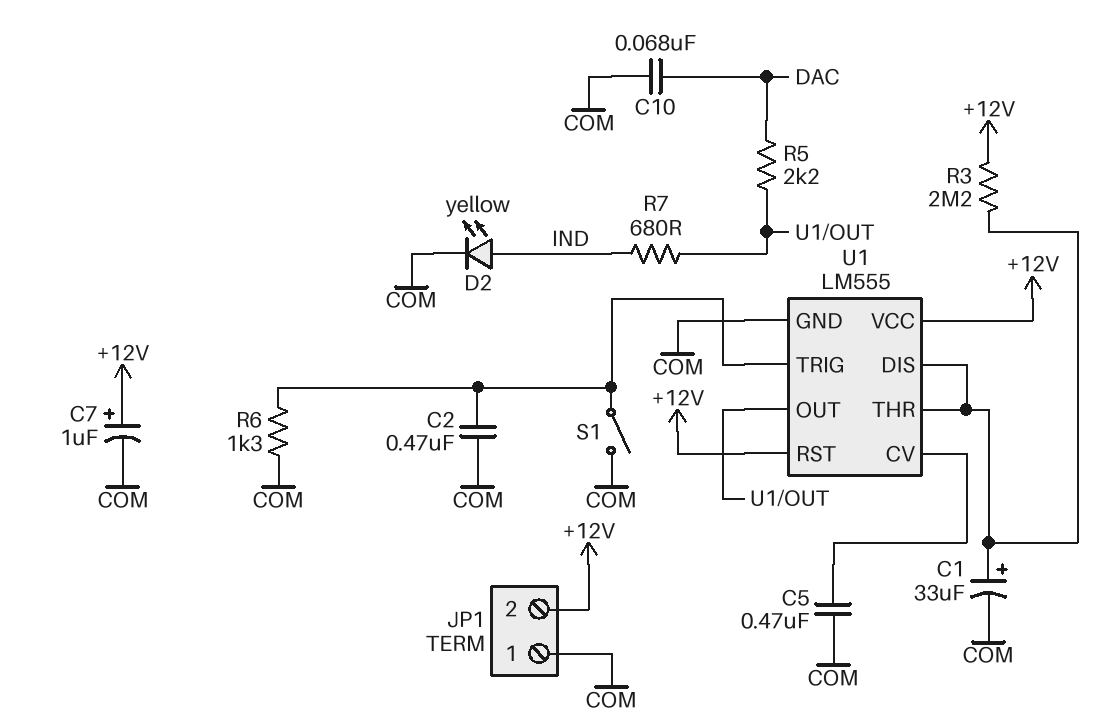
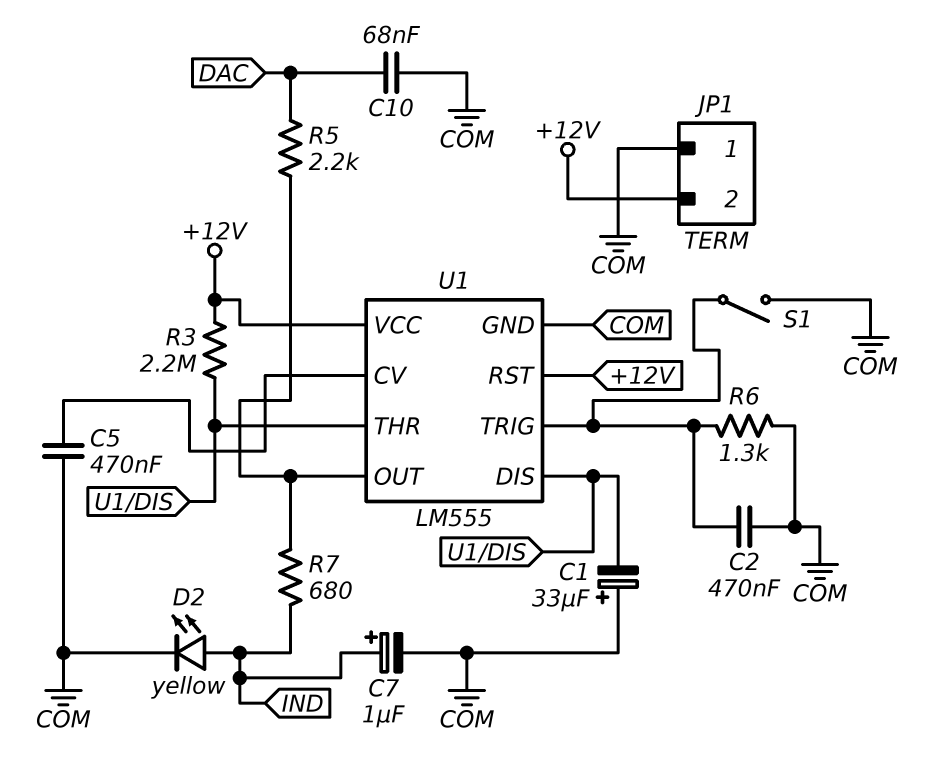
C1: 33uF (plus U1/DIS, minus COM) -> 33uF (plus COM, minus U1/DIS)
C7: 1uF (plus +12V, minus COM) -> 1uF (plus IND, minus COM)

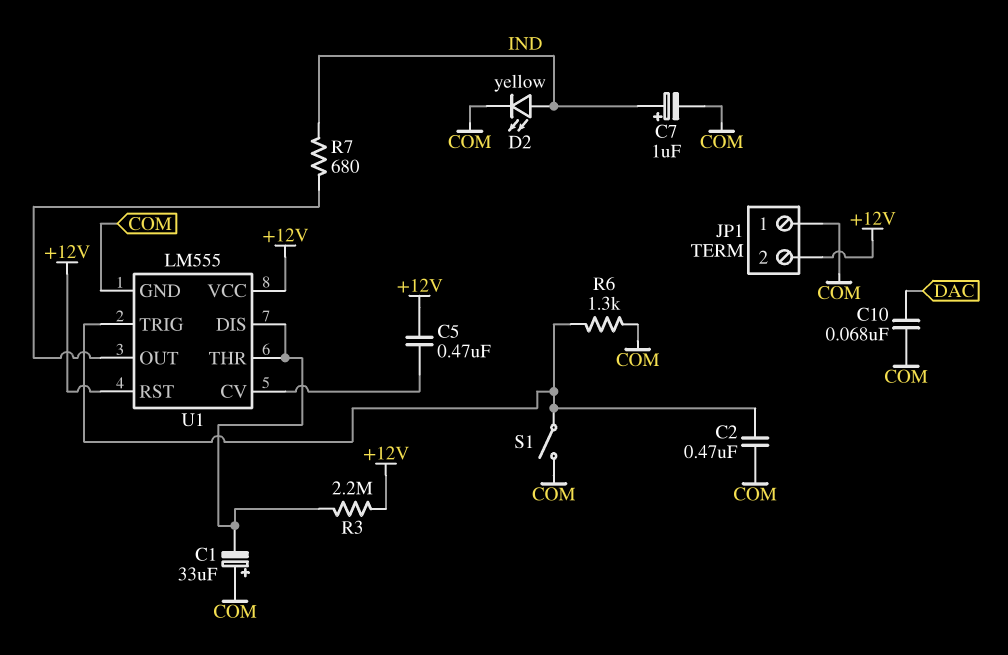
C5: 470nF (COM, U1/CV) -> 470nF (+12V, U1/CV)
R5: 2.2k (DAC, U1/OUT) -> none

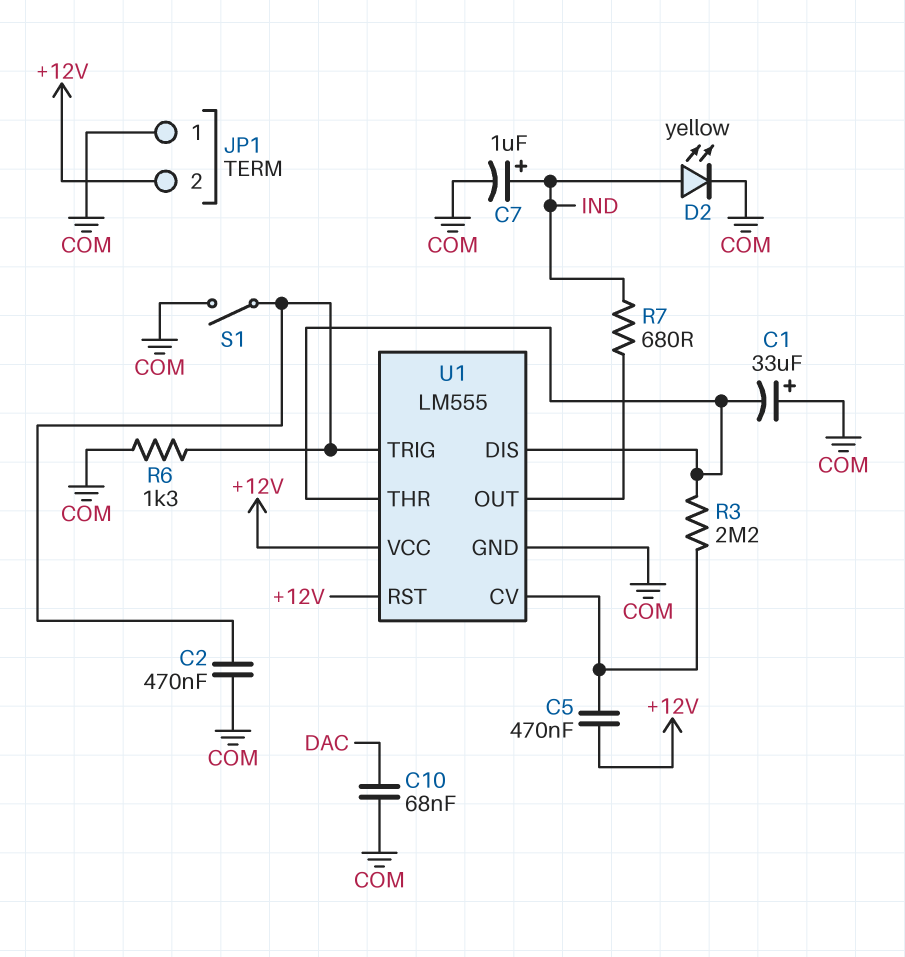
R3: 2.2M (+12V, U1/DIS) -> 2.2M (U1/CV, U1/DIS)

